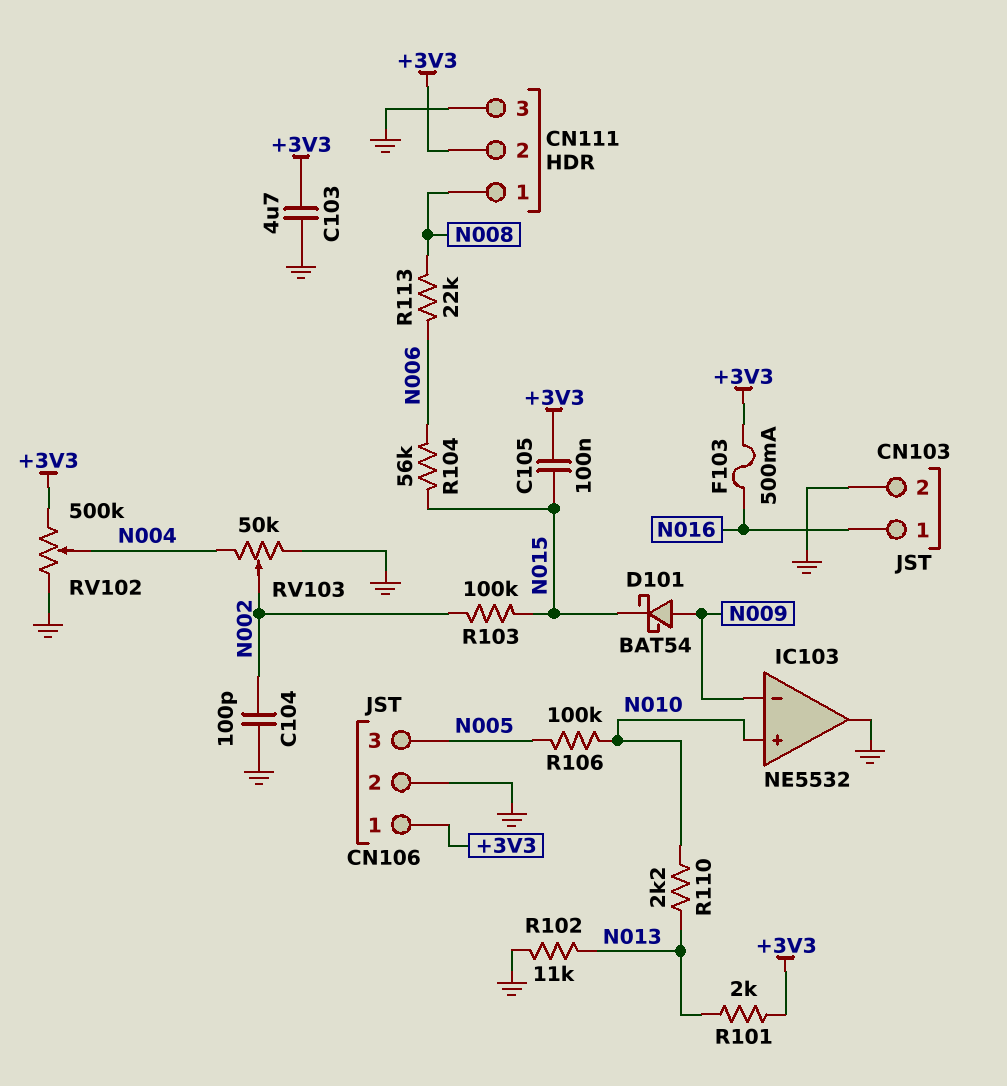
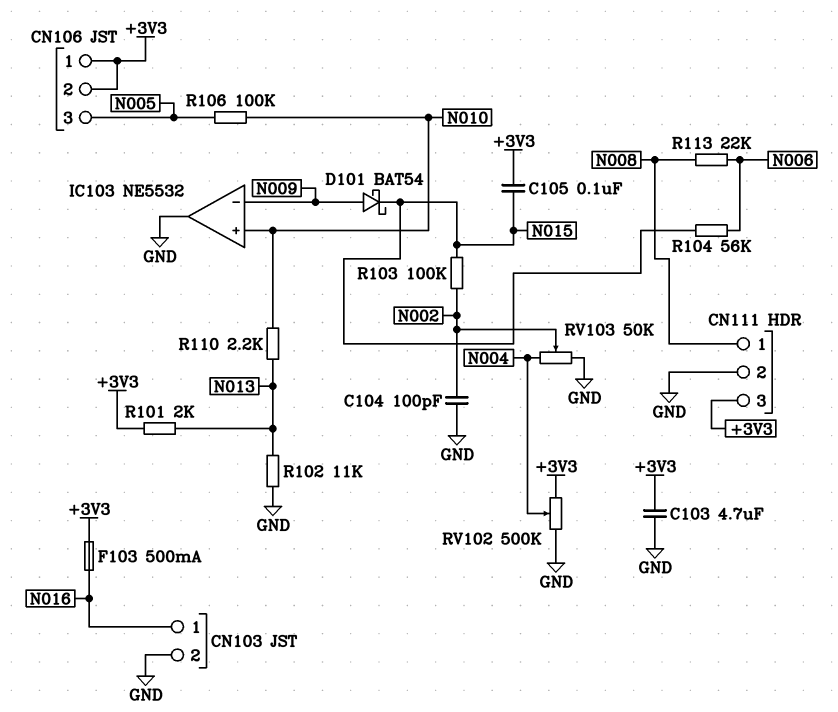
CN106 pin 2: GND -> +3V3
CN111 pin 2: +3V3 -> GND
CN111 pin 3: GND -> +3V3

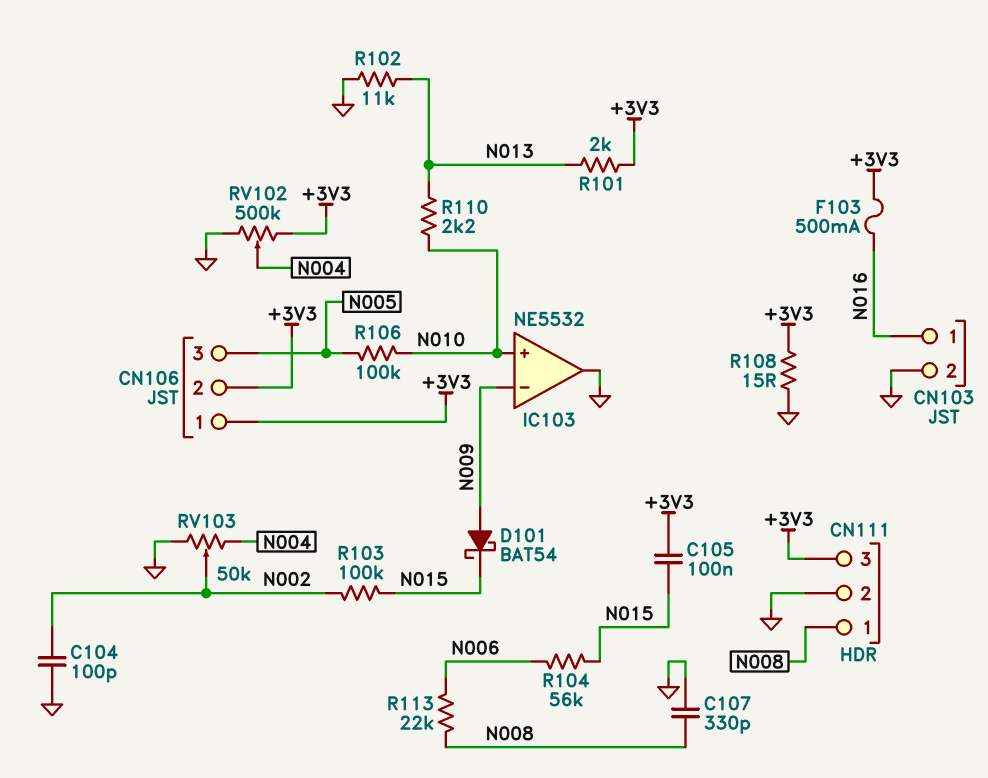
C103: 4.7uF (+3V3, GND) -> none
C107: none -> 330pF (GND, N008)
R108: none -> 15 (+3V3, GND)

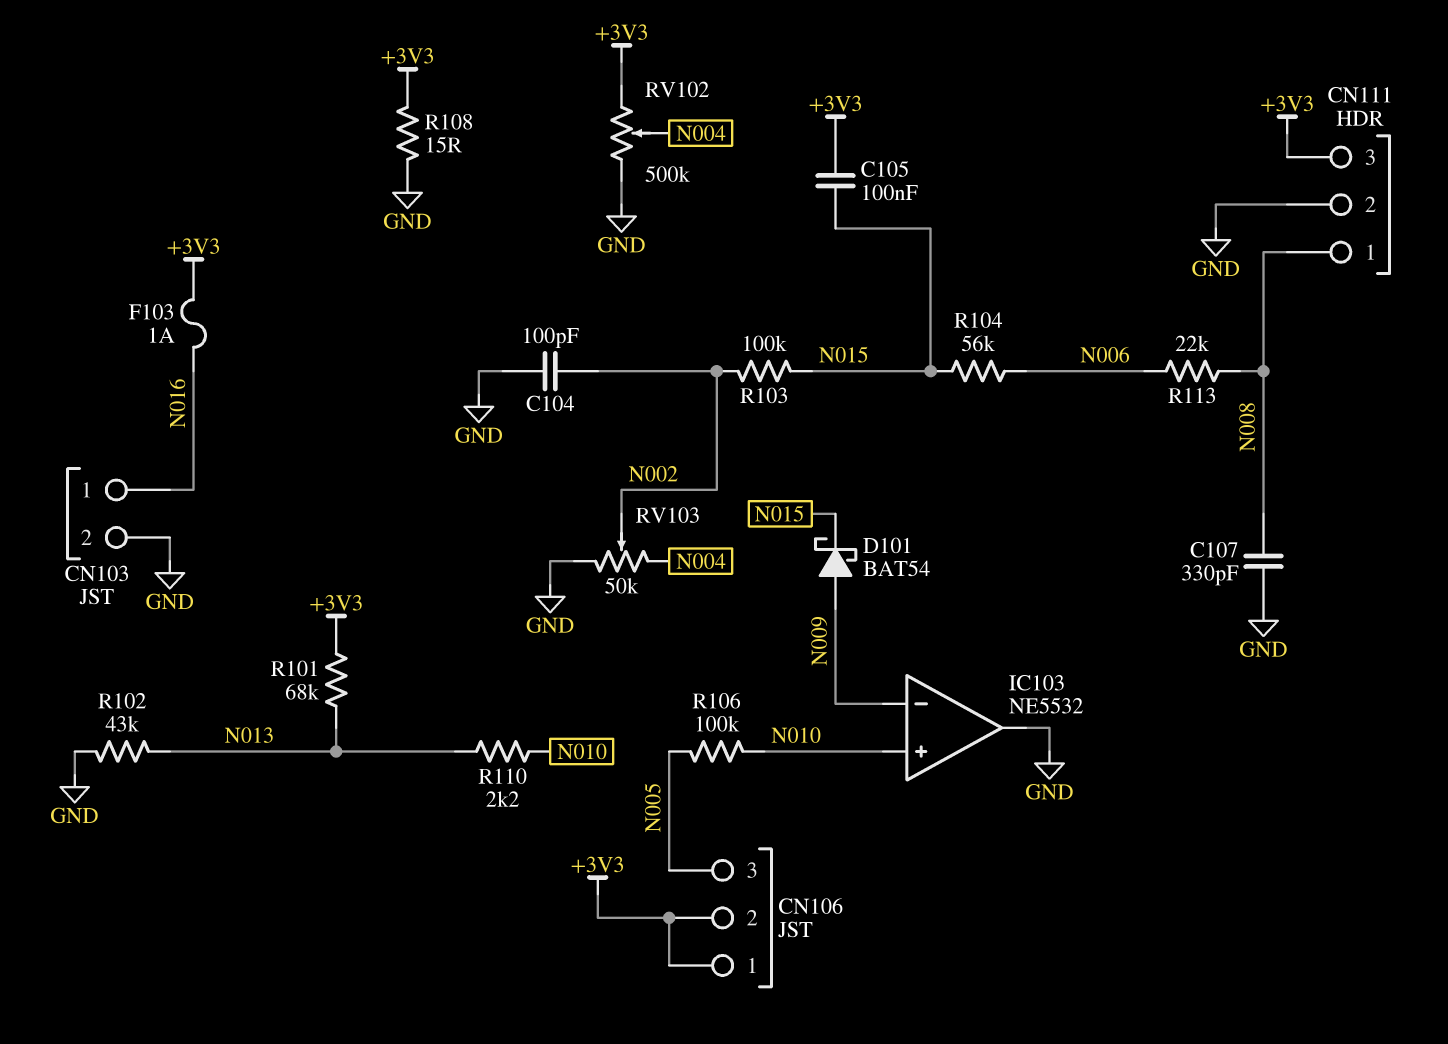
F103: 500mA (+3V3, N016) -> 1A (+3V3, N016)
R101: 2k (+3V3, N013) -> 68k (+3V3, N013)
R102: 11k (GND, N013) -> 43k (GND, N013)

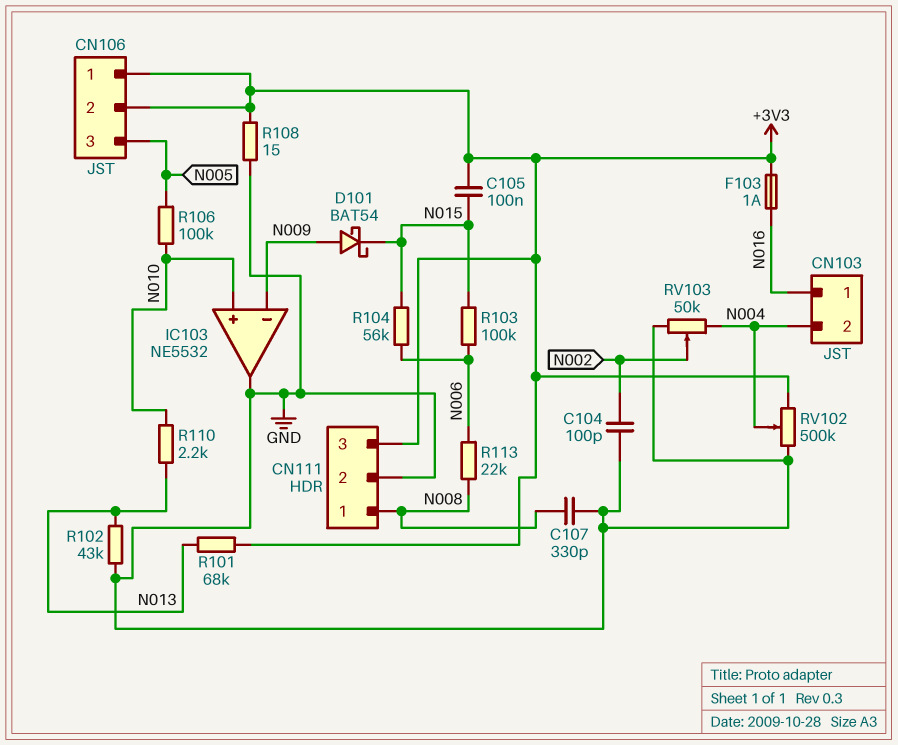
CN103 pin 2: GND -> N004
R103: 100k (N002, N015) -> 100k (N006, N015)

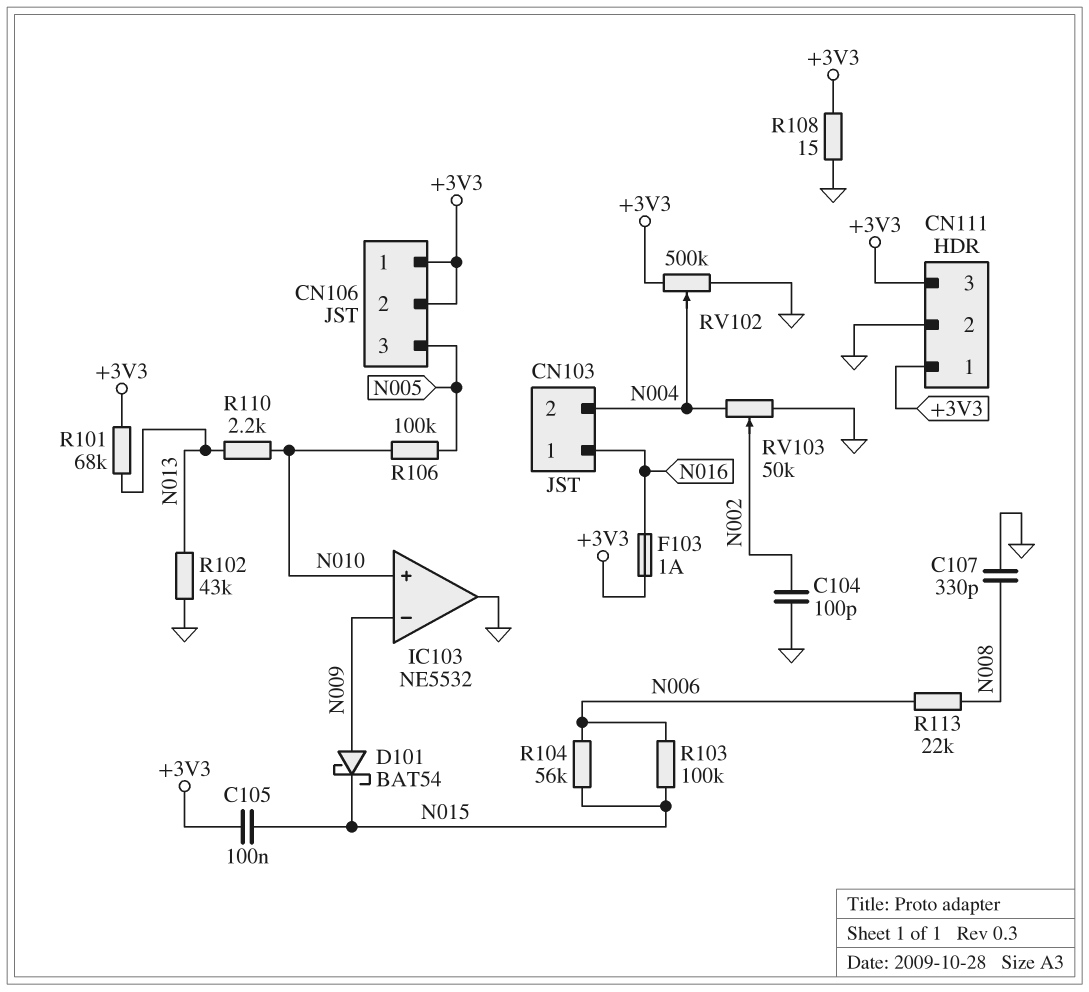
CN111 pin 1: N008 -> +3V3

